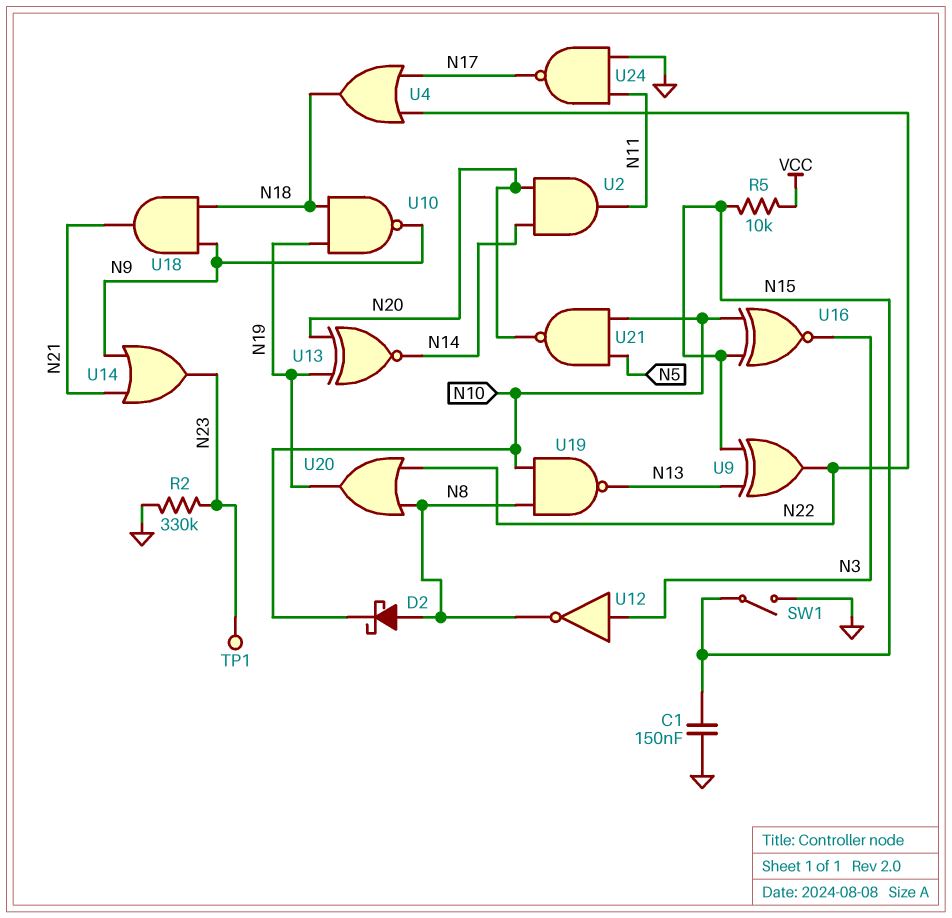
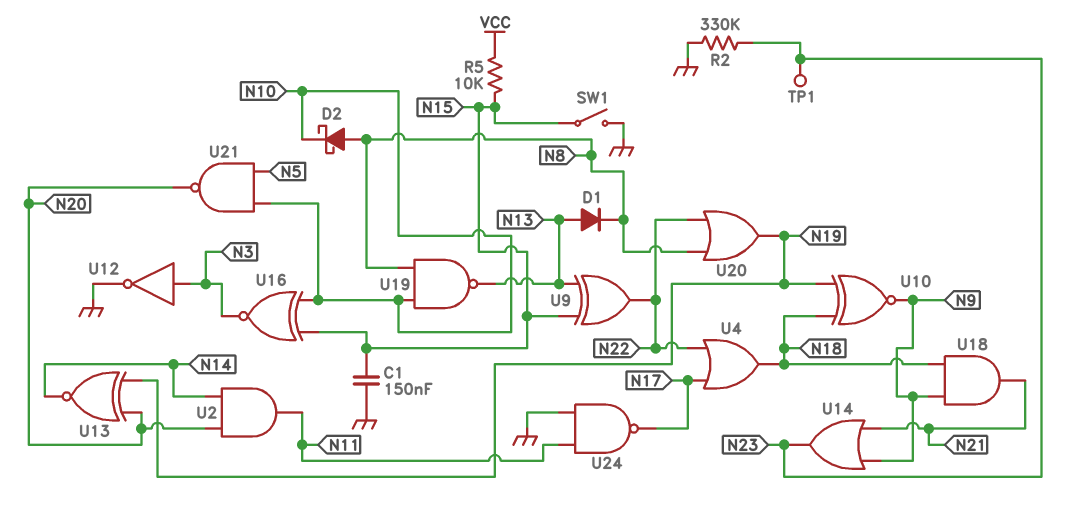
D1: none -> diode (A N13, K N8)
U10: NAND (in N18, in N19, out N9) -> XNOR (in N18, in N19, out N9)
U12: NOT (in N3, out N8) -> NOT (in N3, out GND)

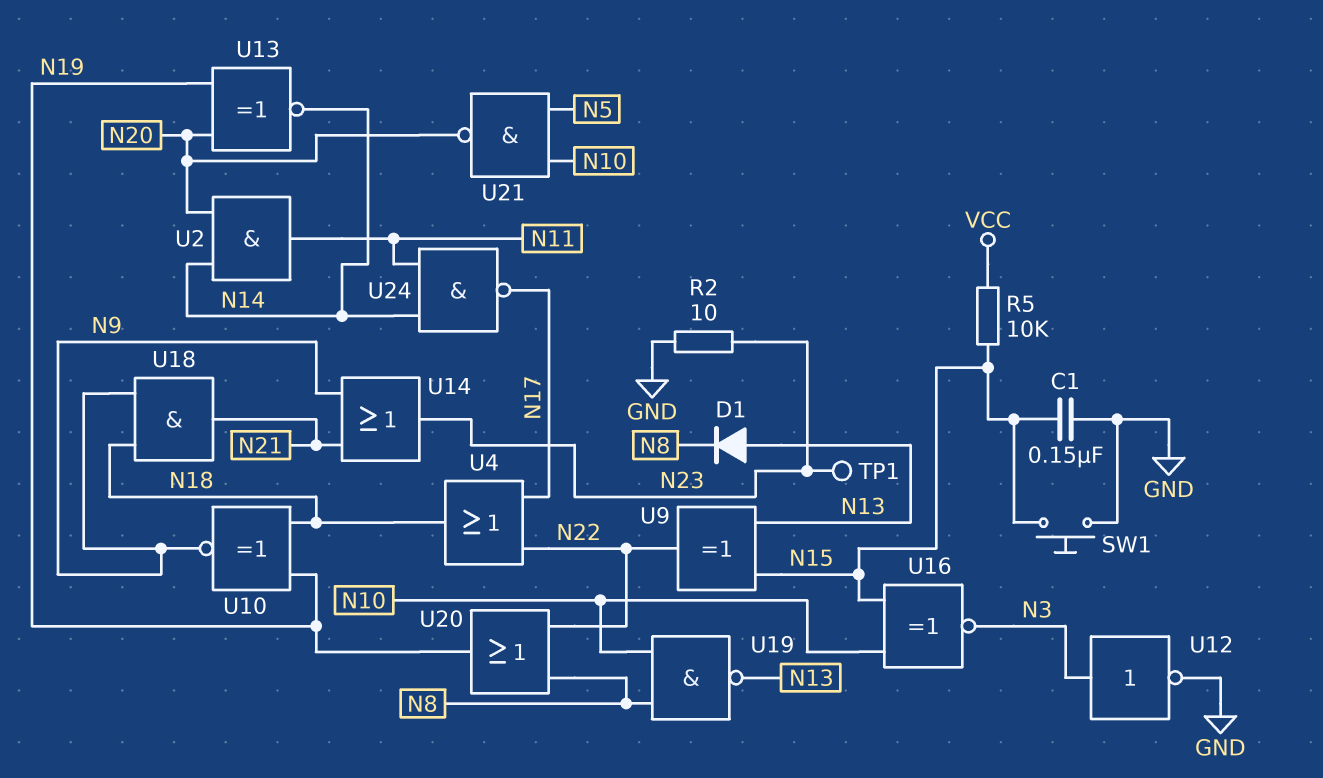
D2: schottky (A N8, K N10) -> none
R2: 330k (GND, N23) -> 10 (GND, N23)
SW1: switch (GND, N15) -> button (GND, N15)
U24: NAND (in GND, in N11, out N17) -> NAND (in N11, in N14, out N17)

